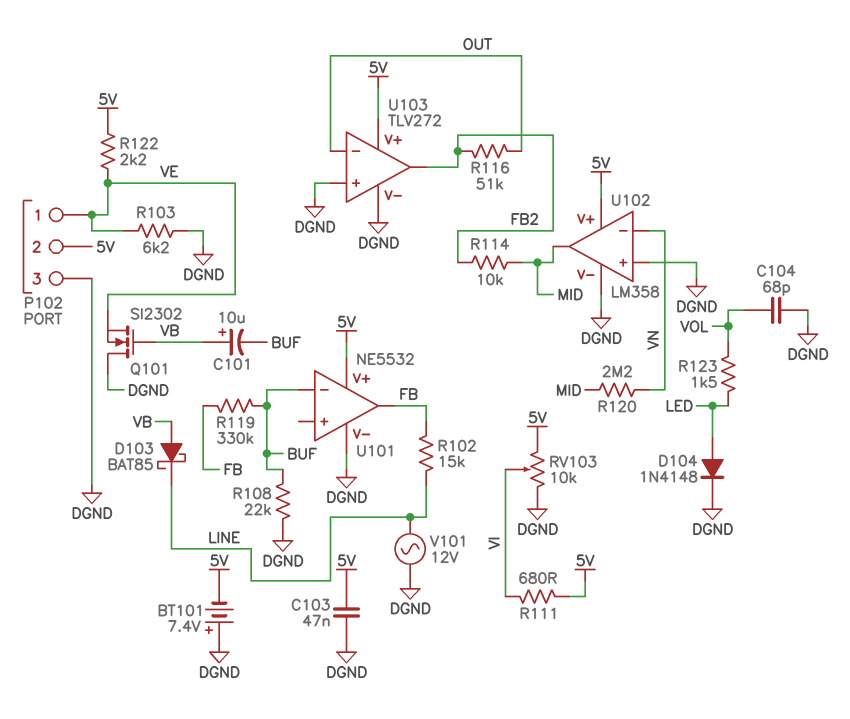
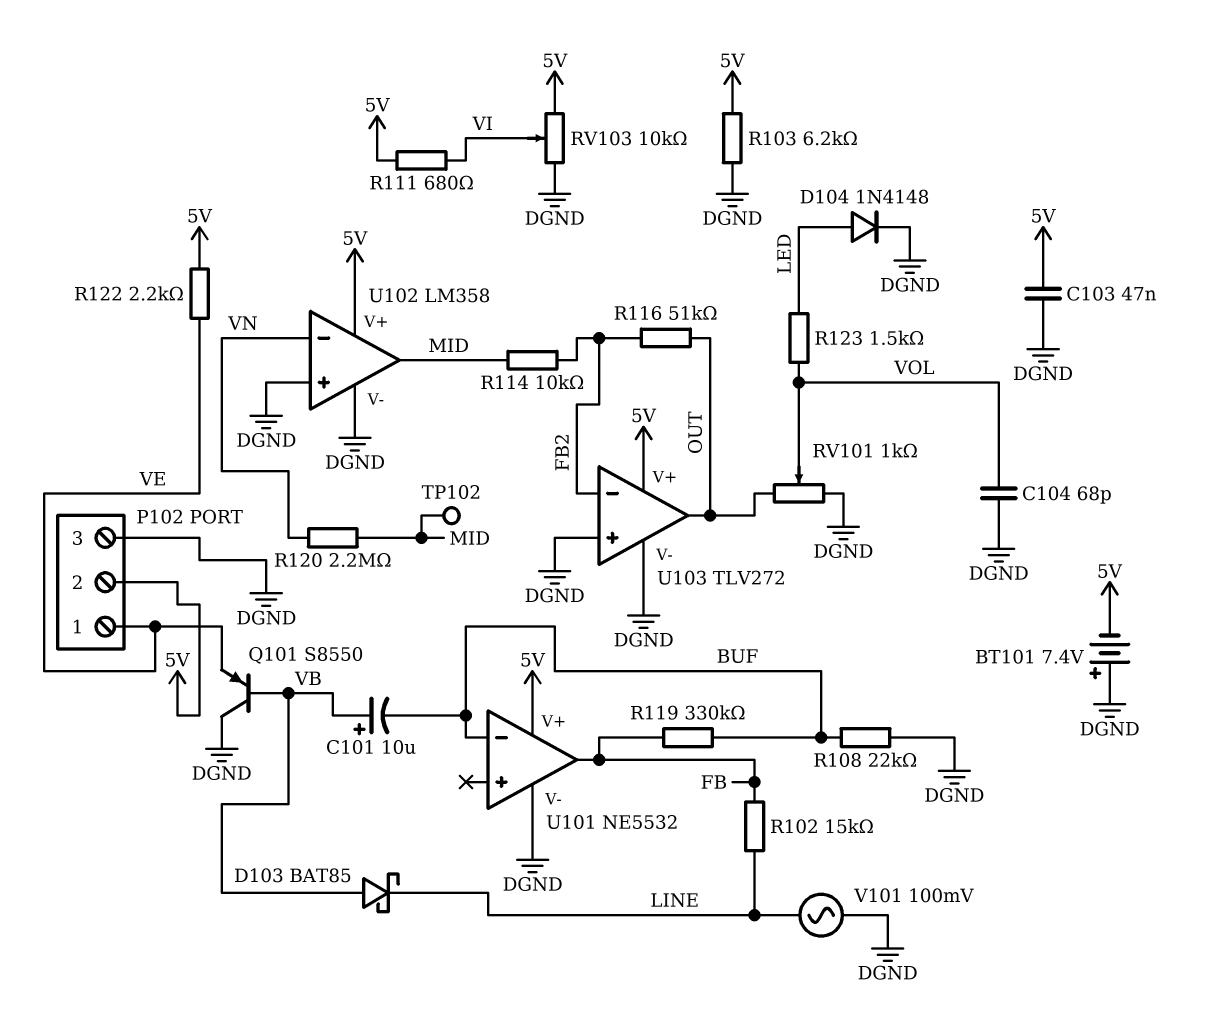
Q101: NMOS SI2302 (G VB, D DGND, S VE) -> PNP S8550 (B VB, C DGND, E VE)
R103: 6.2k (DGND, VE) -> 6.2k (5V, DGND)
RV101: none -> 1k (DGND, OUT, wiper VOL)
TP102: none -> test point (MID)
U103 pin in-: OUT -> FB2
U103 pin out: FB2 -> OUT
V101: AC 12V (DGND, LINE) -> AC 100mV (DGND, LINE)

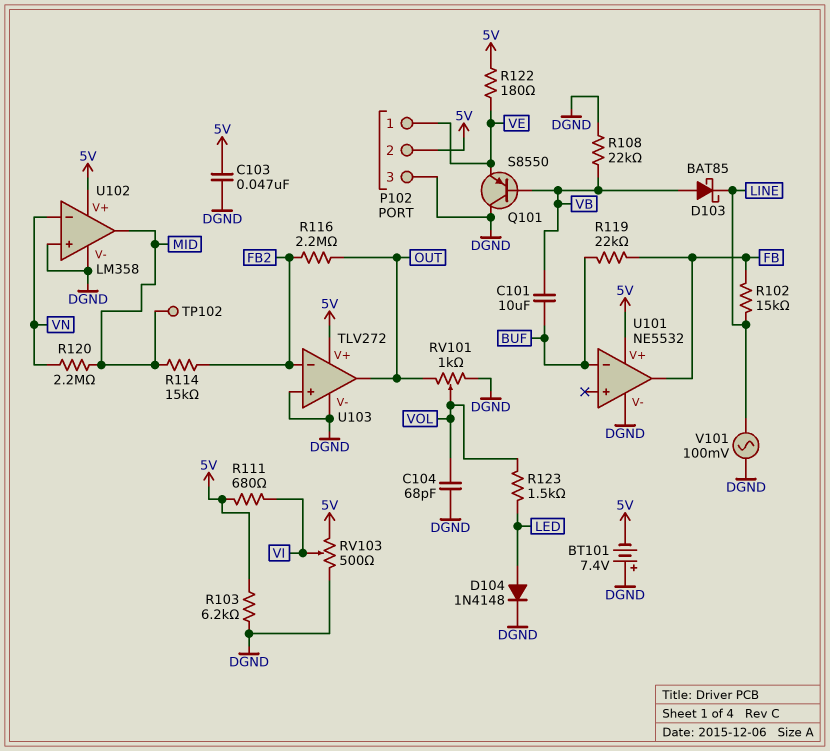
C101: 10uF (plus VB, minus BUF) -> 10uF (BUF, VB)
R108: 22k (BUF, DGND) -> 22k (DGND, VB)
R114: 10k (FB2, MID) -> 15k (FB2, MID)
R116: 51k (FB2, OUT) -> 2.2M (FB2, OUT)
R119: 330k (BUF, FB) -> 22k (BUF, FB)
R122: 2.2k (5V, VE) -> 180 (5V, VE)
RV103: 10k (5V, DGND, wiper VI) -> 500 (5V, DGND, wiper VI)

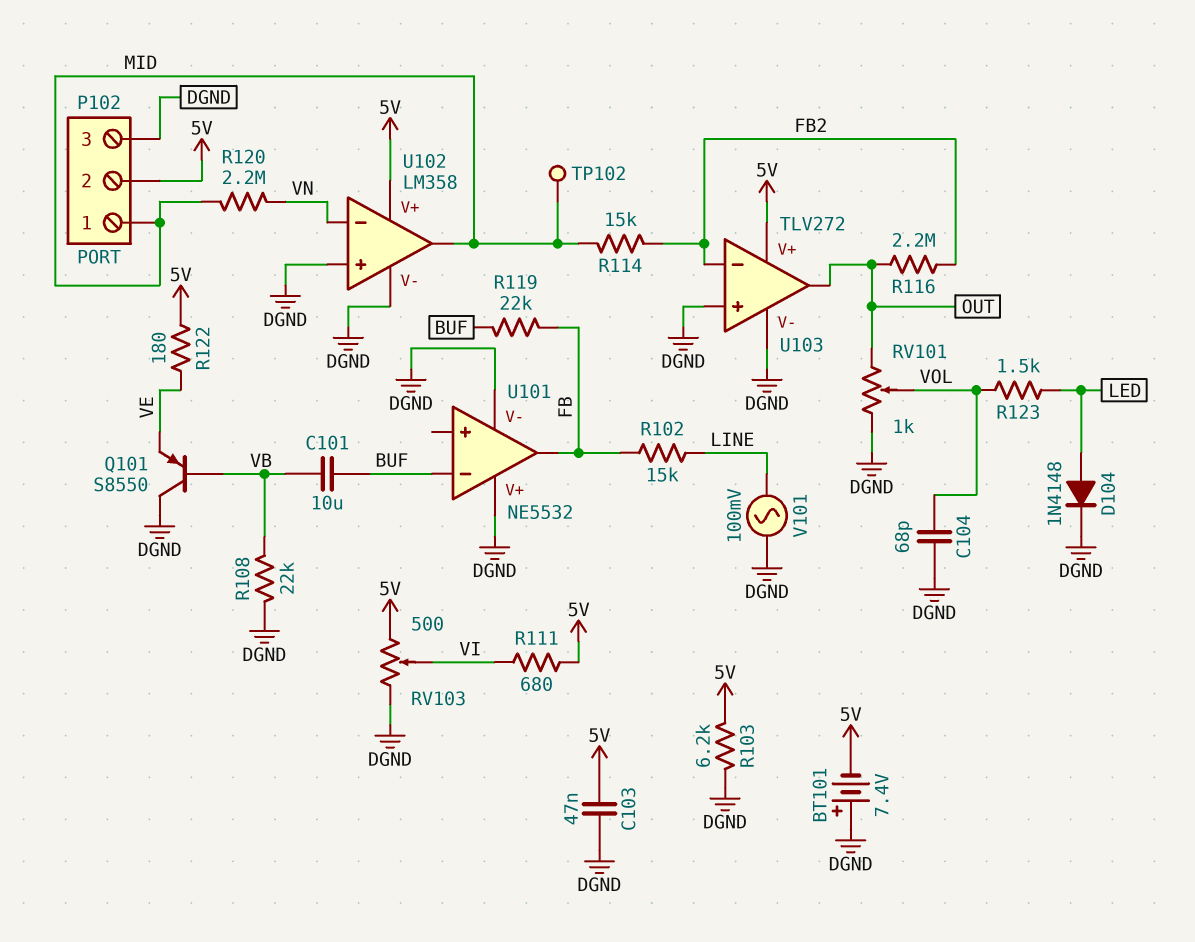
D103: schottky BAT85 (A VB, K LINE) -> none
P102 pin 1: VE -> MID
U101 pin V+: 5V -> DGND

